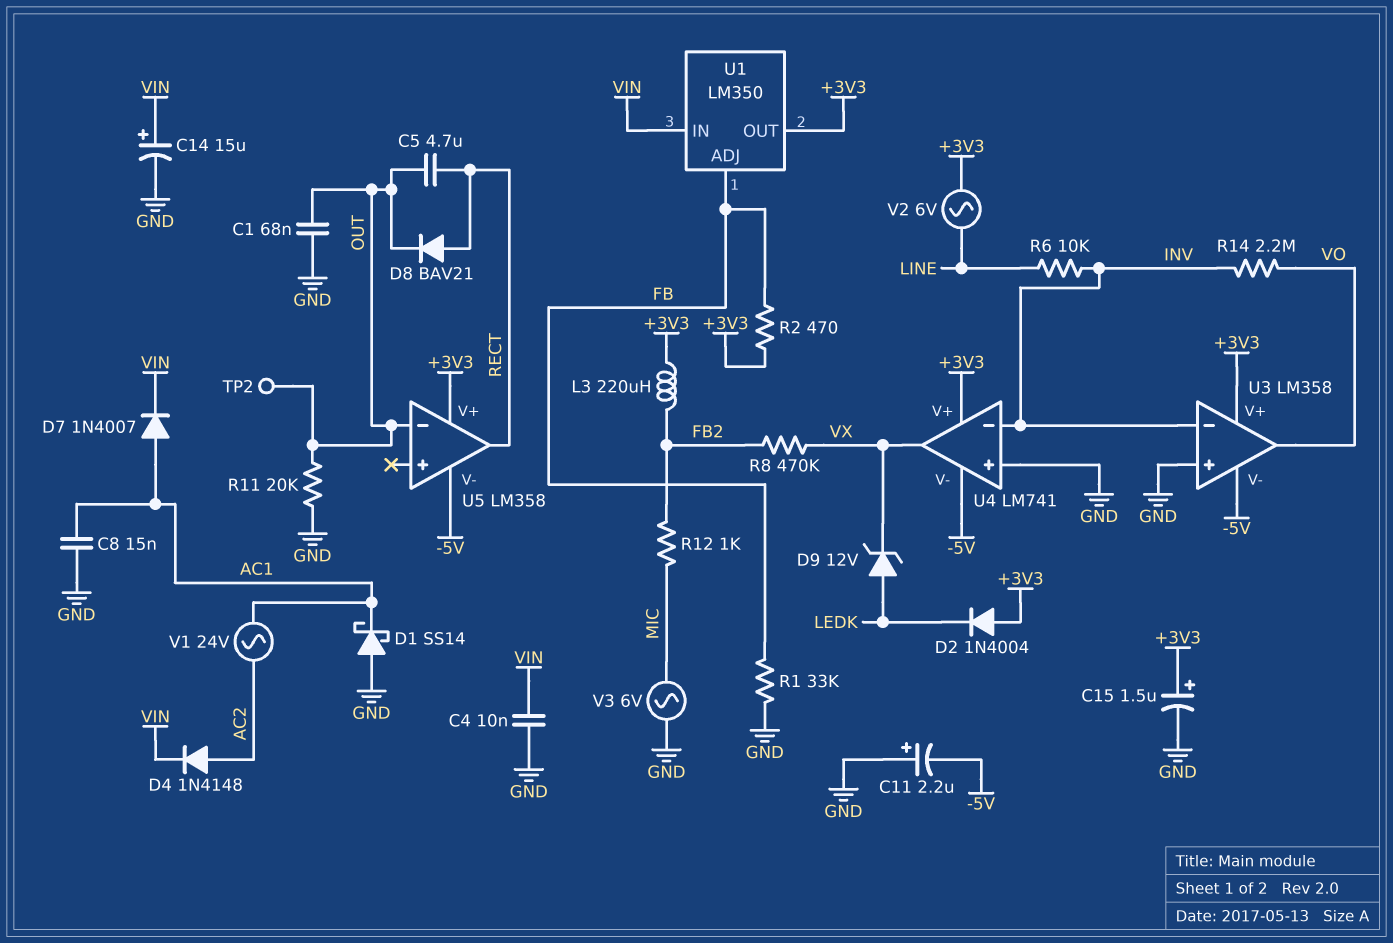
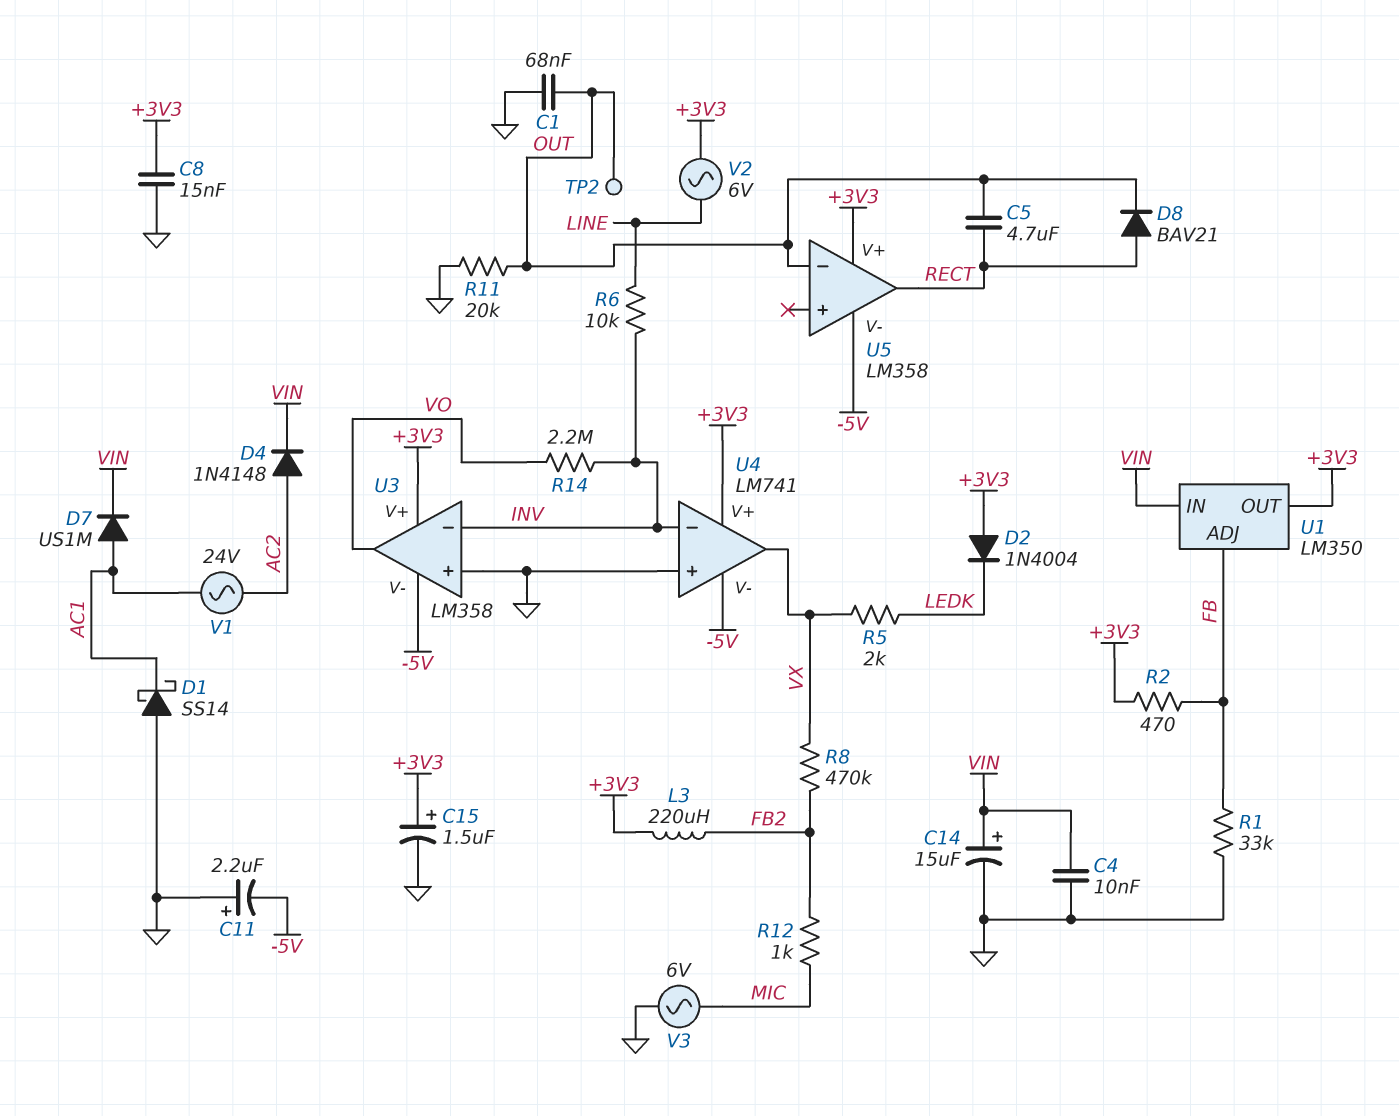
C8: 15nF (AC1, GND) -> 15nF (+3V3, GND)
D7: diode 1N4007 (A AC1, K VIN) -> diode US1M (A AC1, K VIN)
D9: zener 12V (A LEDK, K VX) -> none
R5: none -> 2k (LEDK, VX)

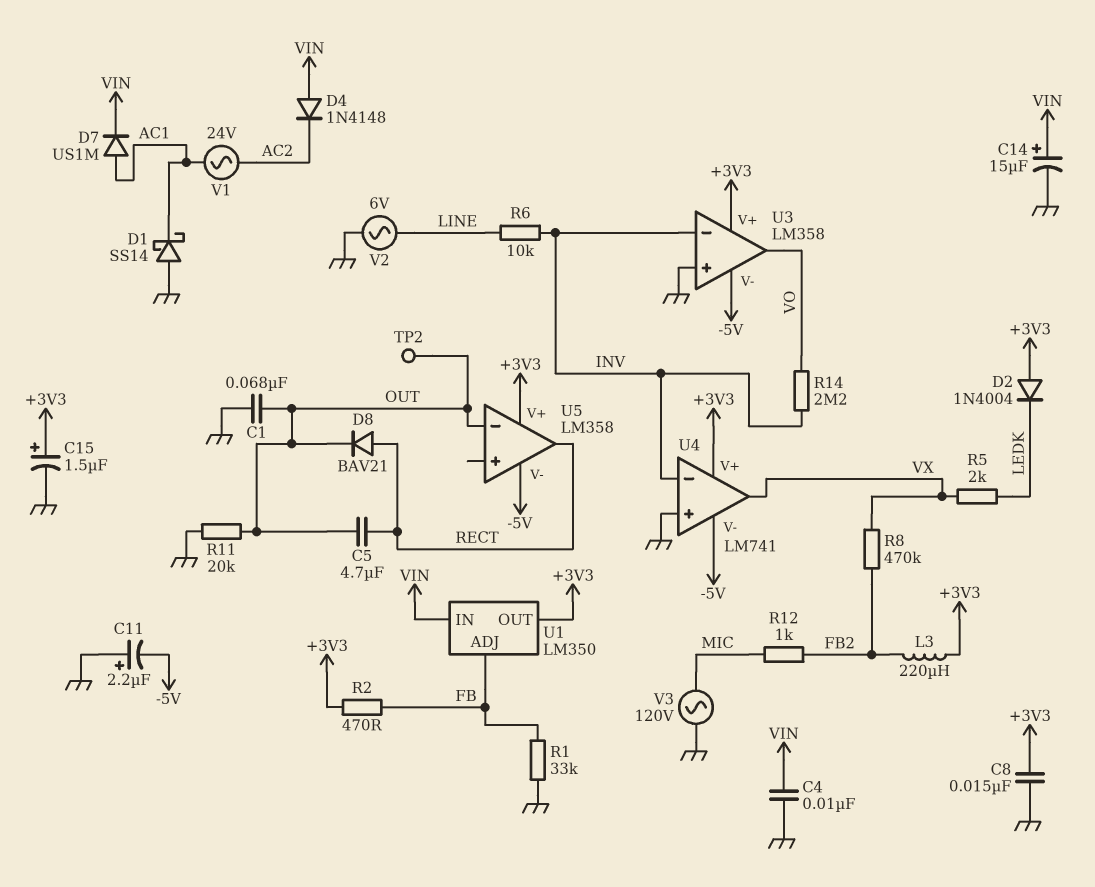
D4: diode 1N4148 (A AC2, K VIN) -> diode 1N4148 (A VIN, K AC2)
V2: AC 6V (+3V3, LINE) -> AC 6V (GND, LINE)
V3: AC 6V (GND, MIC) -> AC 120V (GND, MIC)

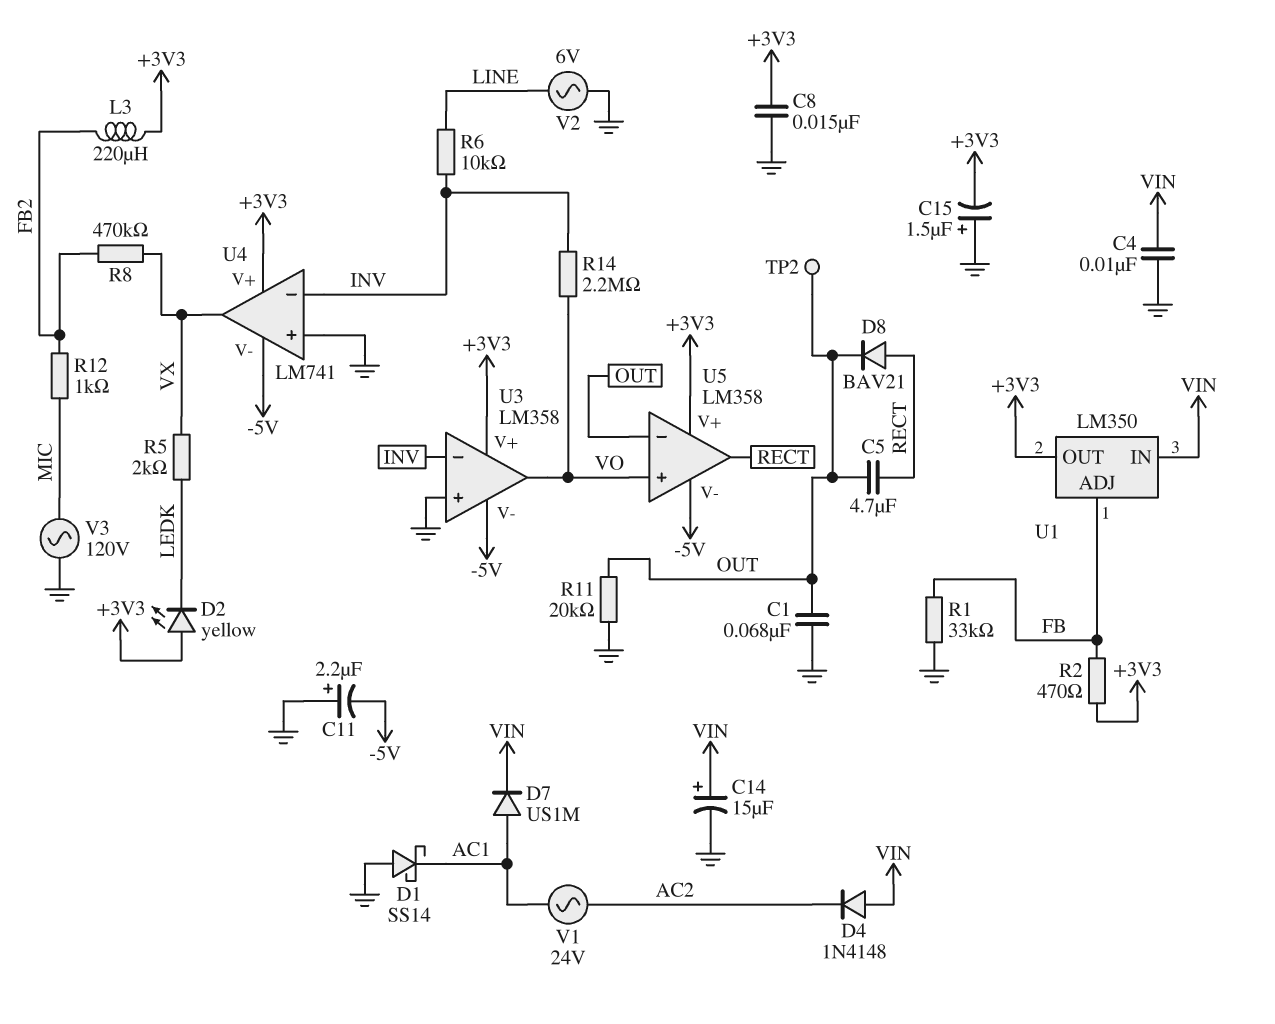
C15: 1.5uF (plus +3V3, minus GND) -> 1.5uF (plus GND, minus +3V3)
D2: diode 1N4004 (A +3V3, K LEDK) -> LED yellow (A +3V3, K LEDK)
U5 pin in+: none -> VO

